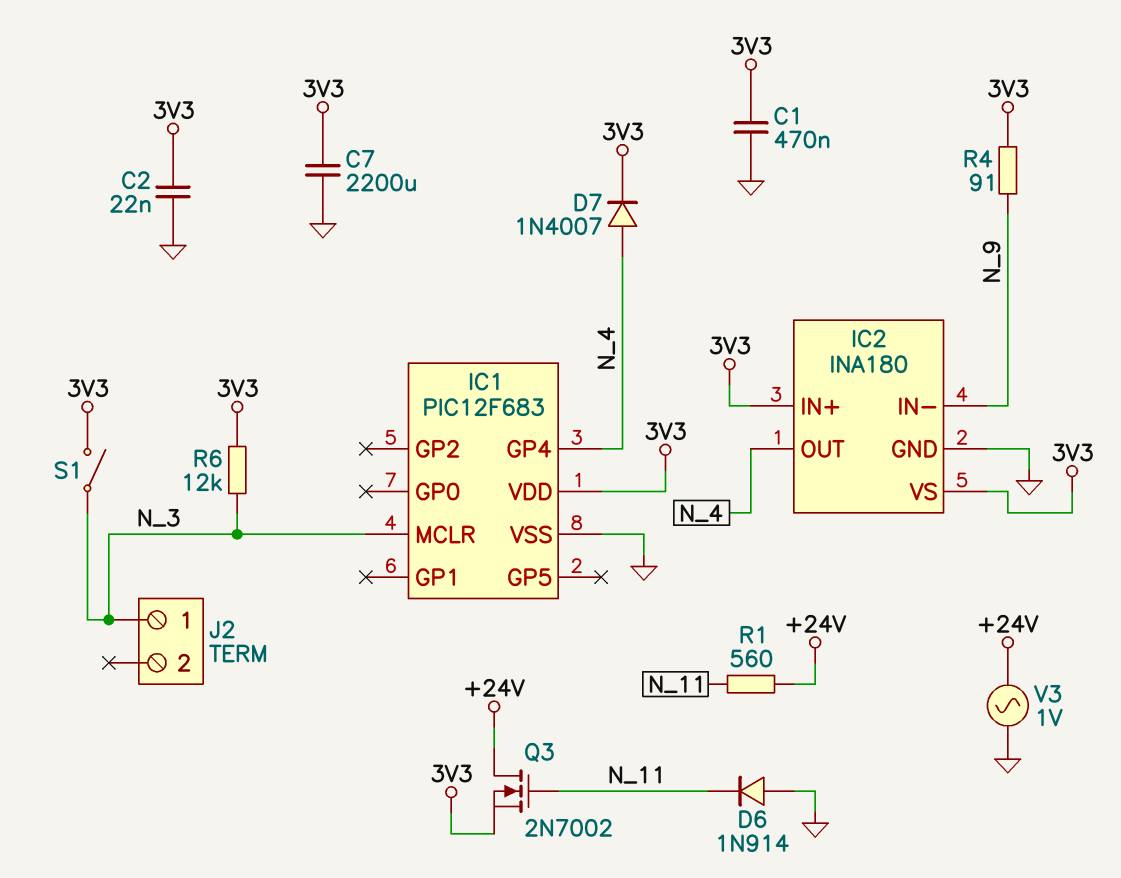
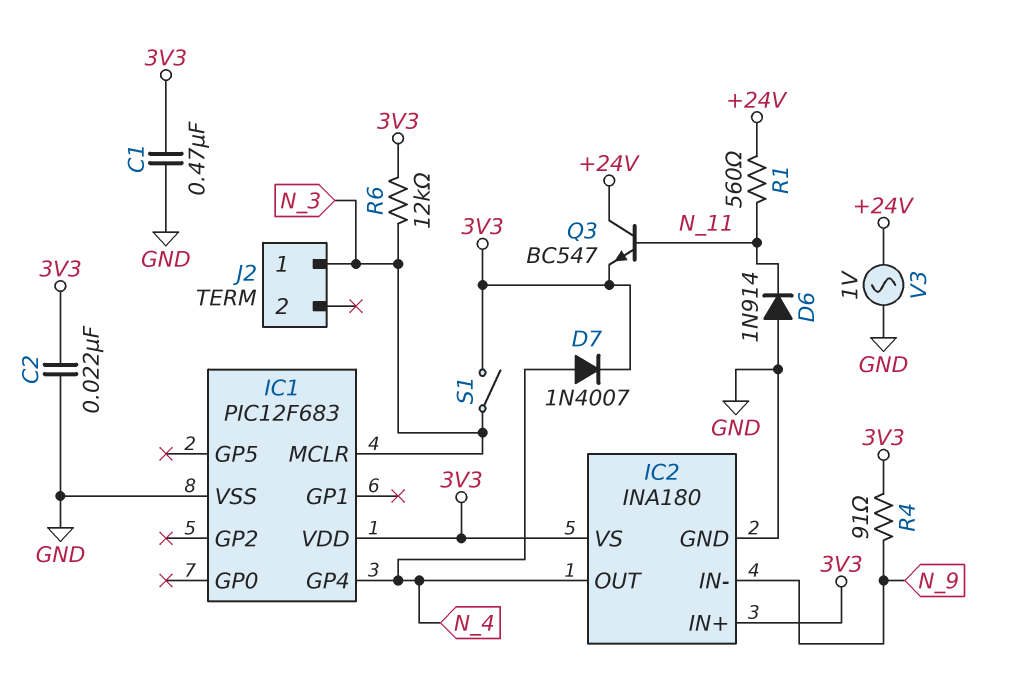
C7: 2200uF (3V3, GND) -> none
Q3: NMOS 2N7002 (G N_11, D +24V, S 3V3) -> NPN BC547 (B N_11, C +24V, E 3V3)

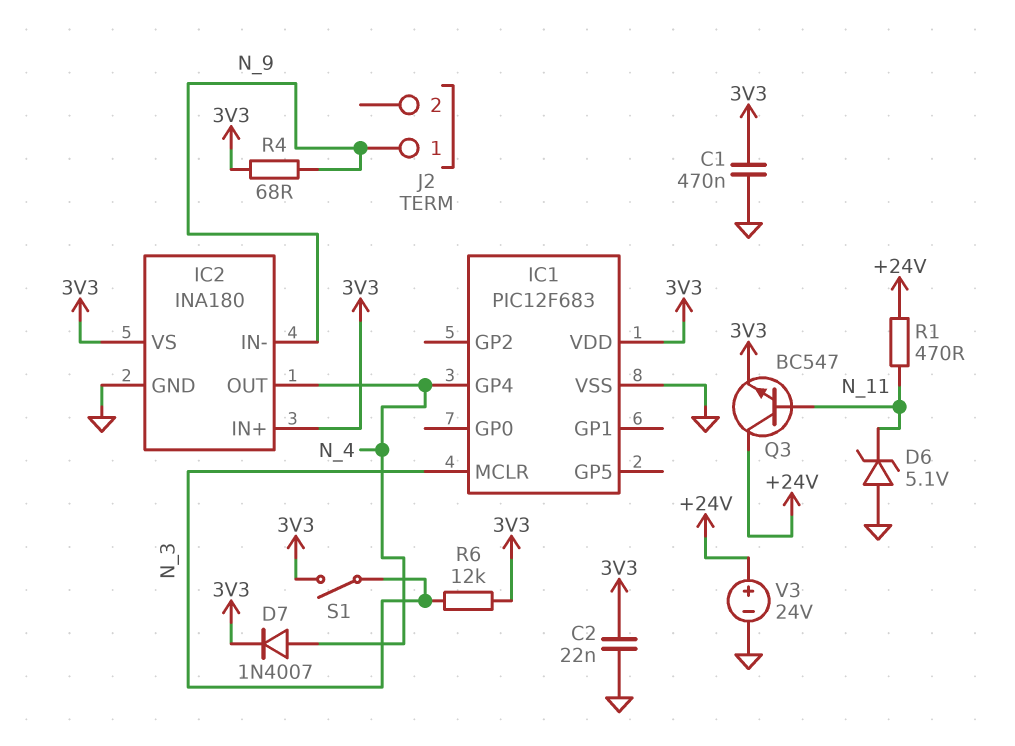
D6: diode 1N914 (A GND, K N_11) -> zener 5.1V (A GND, K N_11)
J2 pin 1: N_3 -> N_9
R1: 560 (+24V, N_11) -> 470 (+24V, N_11)
R4: 91 (3V3, N_9) -> 68 (3V3, N_9)
V3: AC 1V (+24V, GND) -> 24V (plus +24V, minus GND)

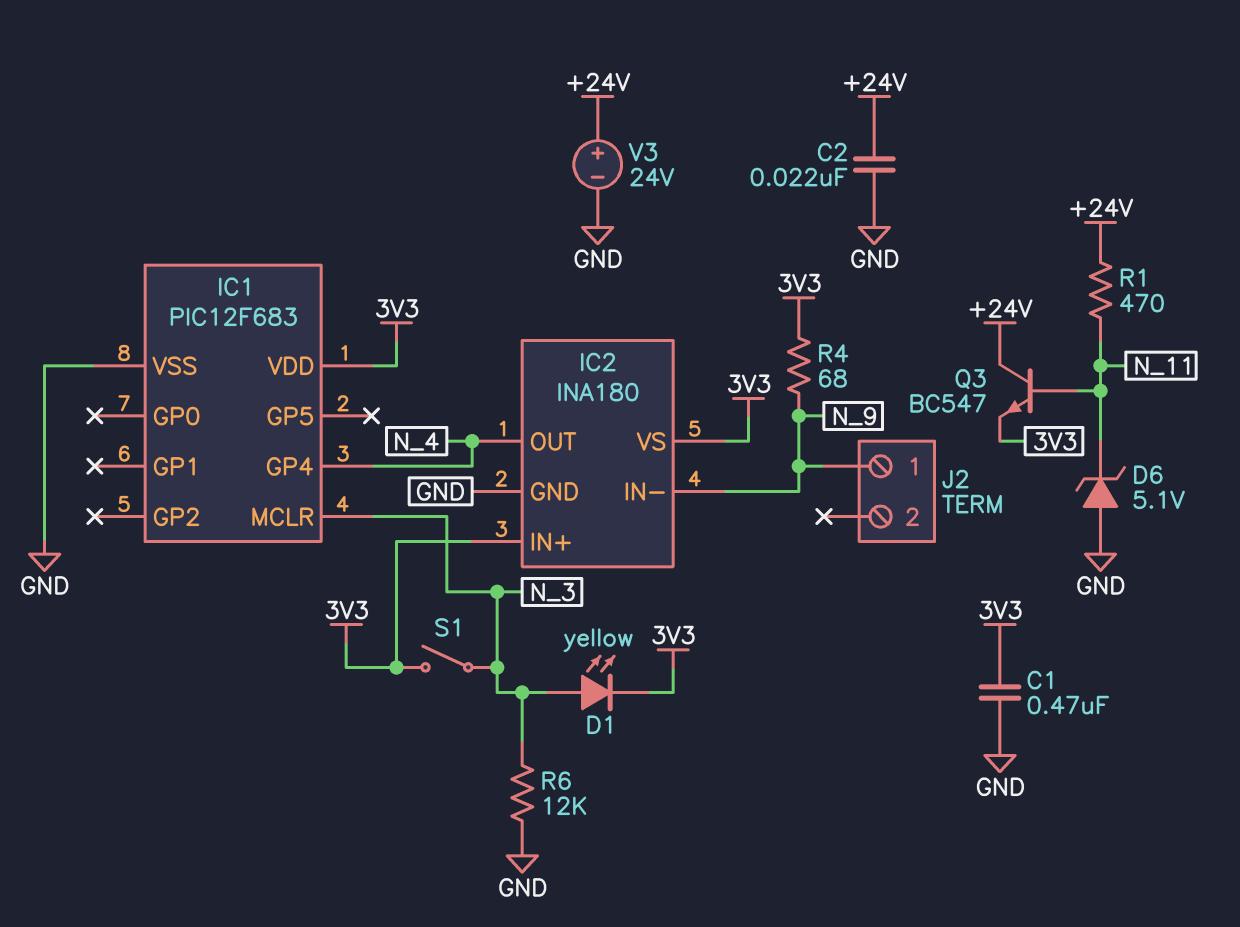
C2: 22nF (3V3, GND) -> 22nF (+24V, GND)
D1: none -> LED yellow (A N_3, K 3V3)
D7: diode 1N4007 (A N_4, K 3V3) -> none
R6: 12k (3V3, N_3) -> 12k (GND, N_3)

